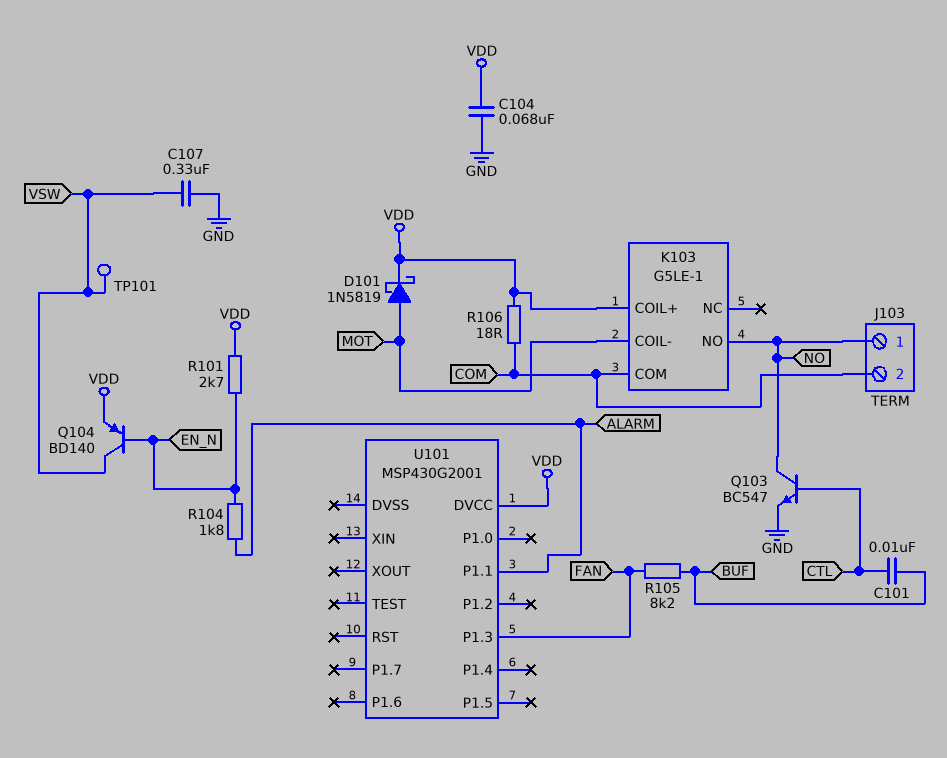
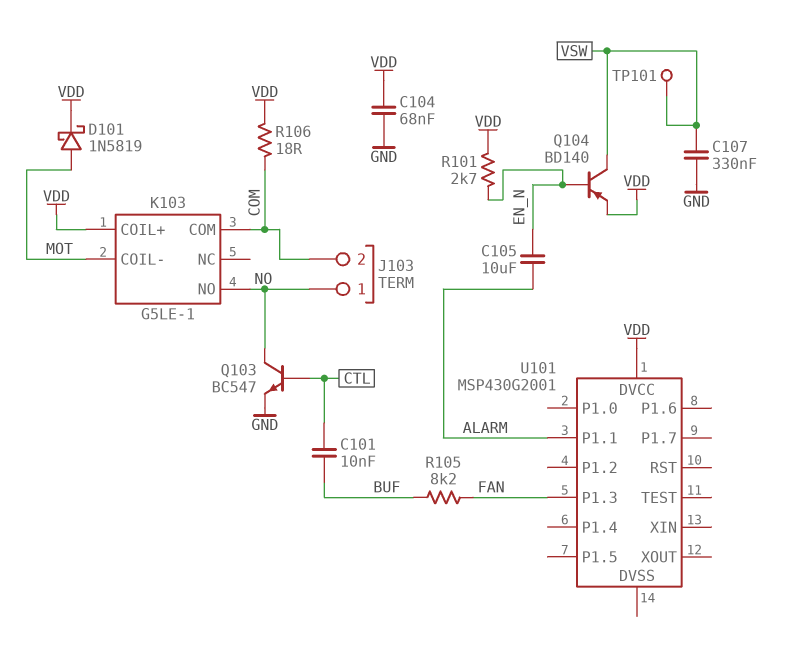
C105: none -> 10uF (ALARM, EN_N)
R104: 1.8k (ALARM, EN_N) -> none

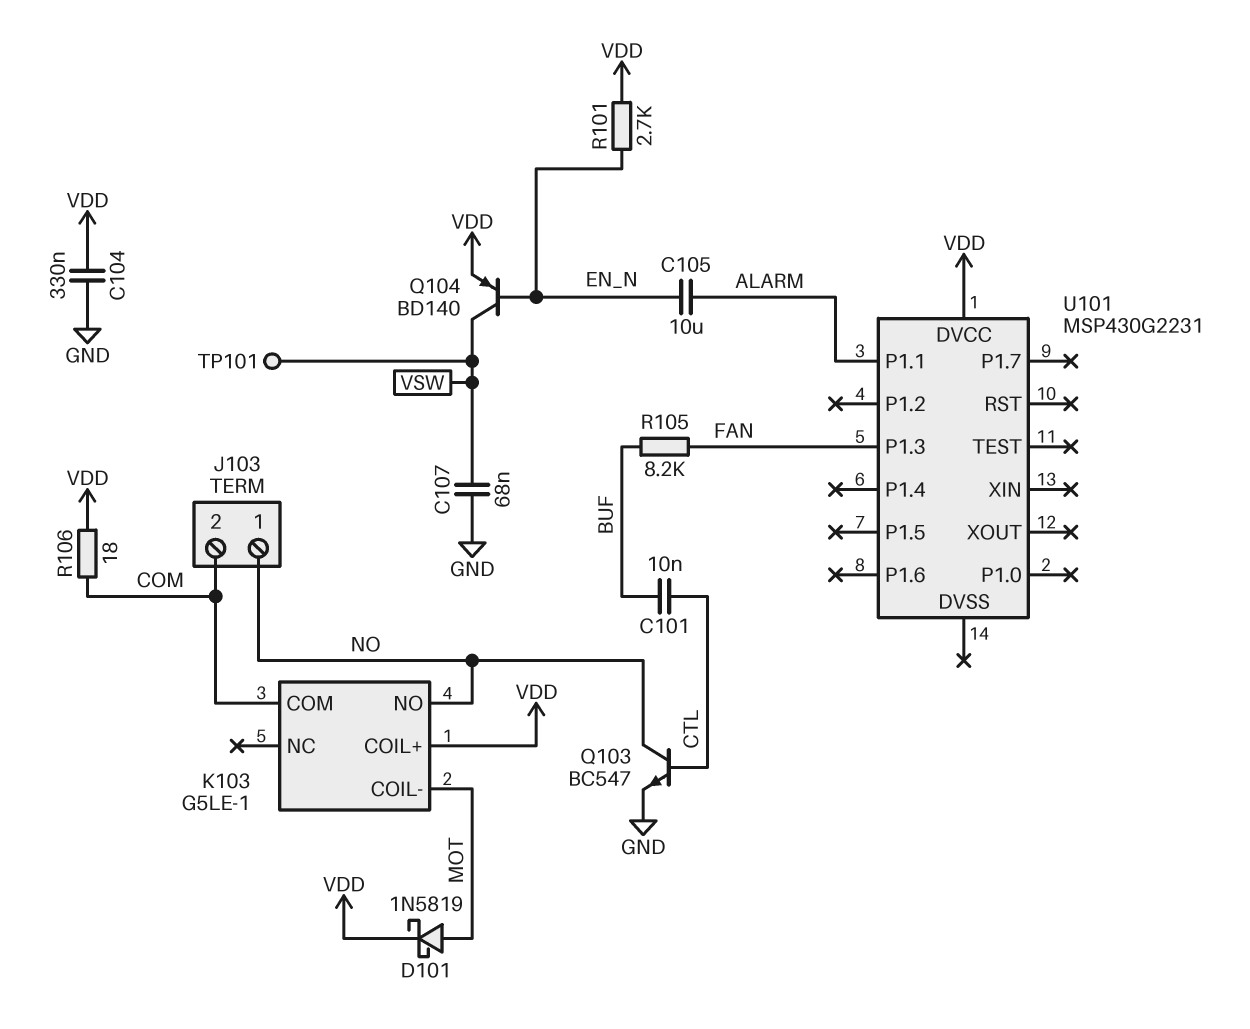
C104: 68nF (GND, VDD) -> 330nF (GND, VDD)
C107: 330nF (GND, VSW) -> 68nF (GND, VSW)
U101: MSP430G2001 -> MSP430G2231

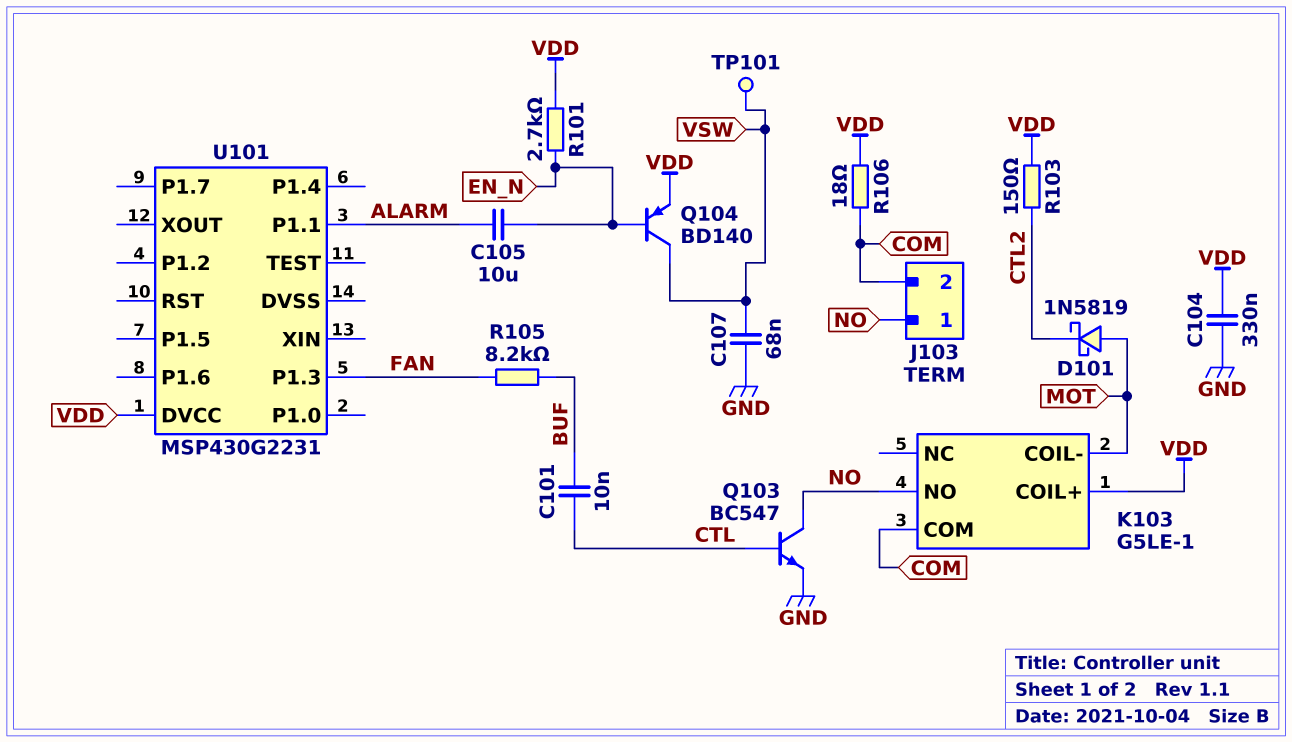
D101: schottky 1N5819 (A MOT, K VDD) -> schottky 1N5819 (A MOT, K CTL2)
R103: none -> 150 (CTL2, VDD)

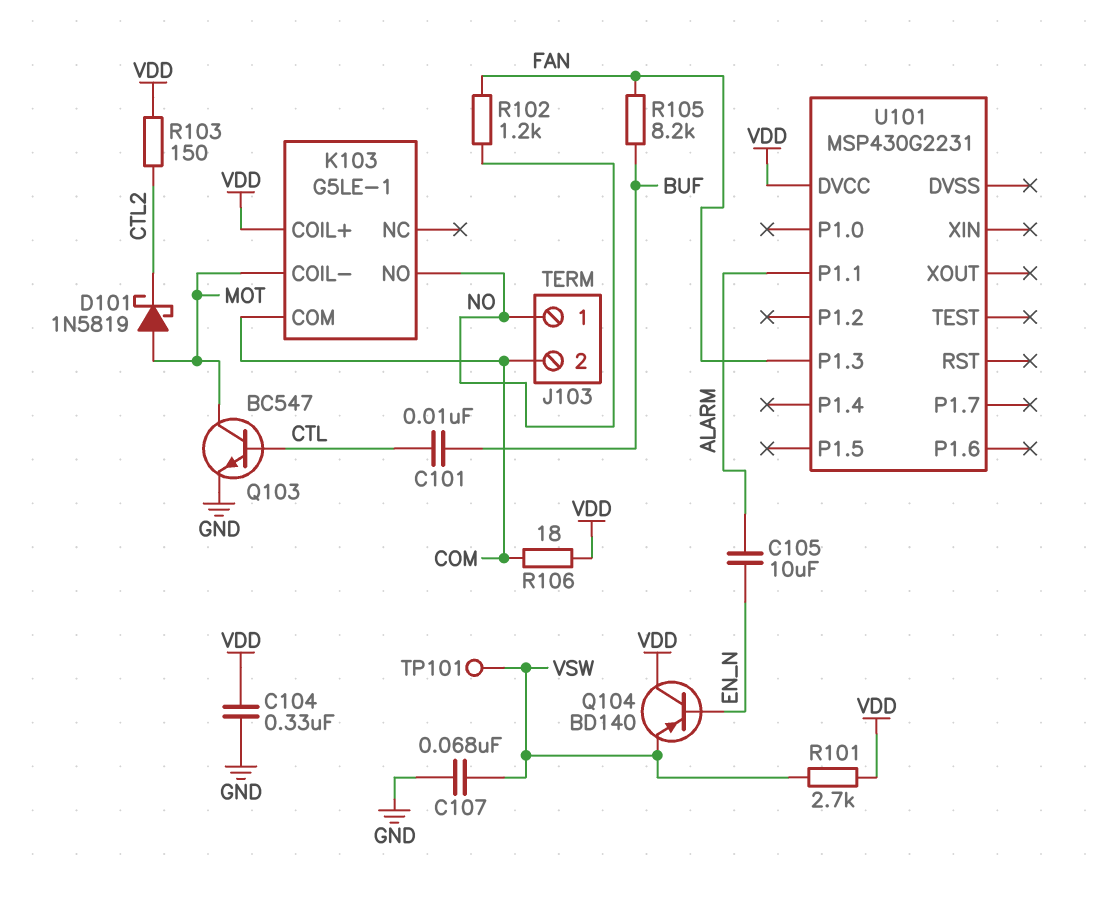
Q103: NPN BC547 (B CTL, C NO, E GND) -> NPN BC547 (B CTL, C MOT, E GND)
Q104: PNP BD140 (B EN_N, C VSW, E VDD) -> PNP BD140 (B EN_N, C VDD, E VSW)
R101: 2.7k (EN_N, VDD) -> 2.7k (VDD, VSW)
R102: none -> 1.2k (FAN, NO)

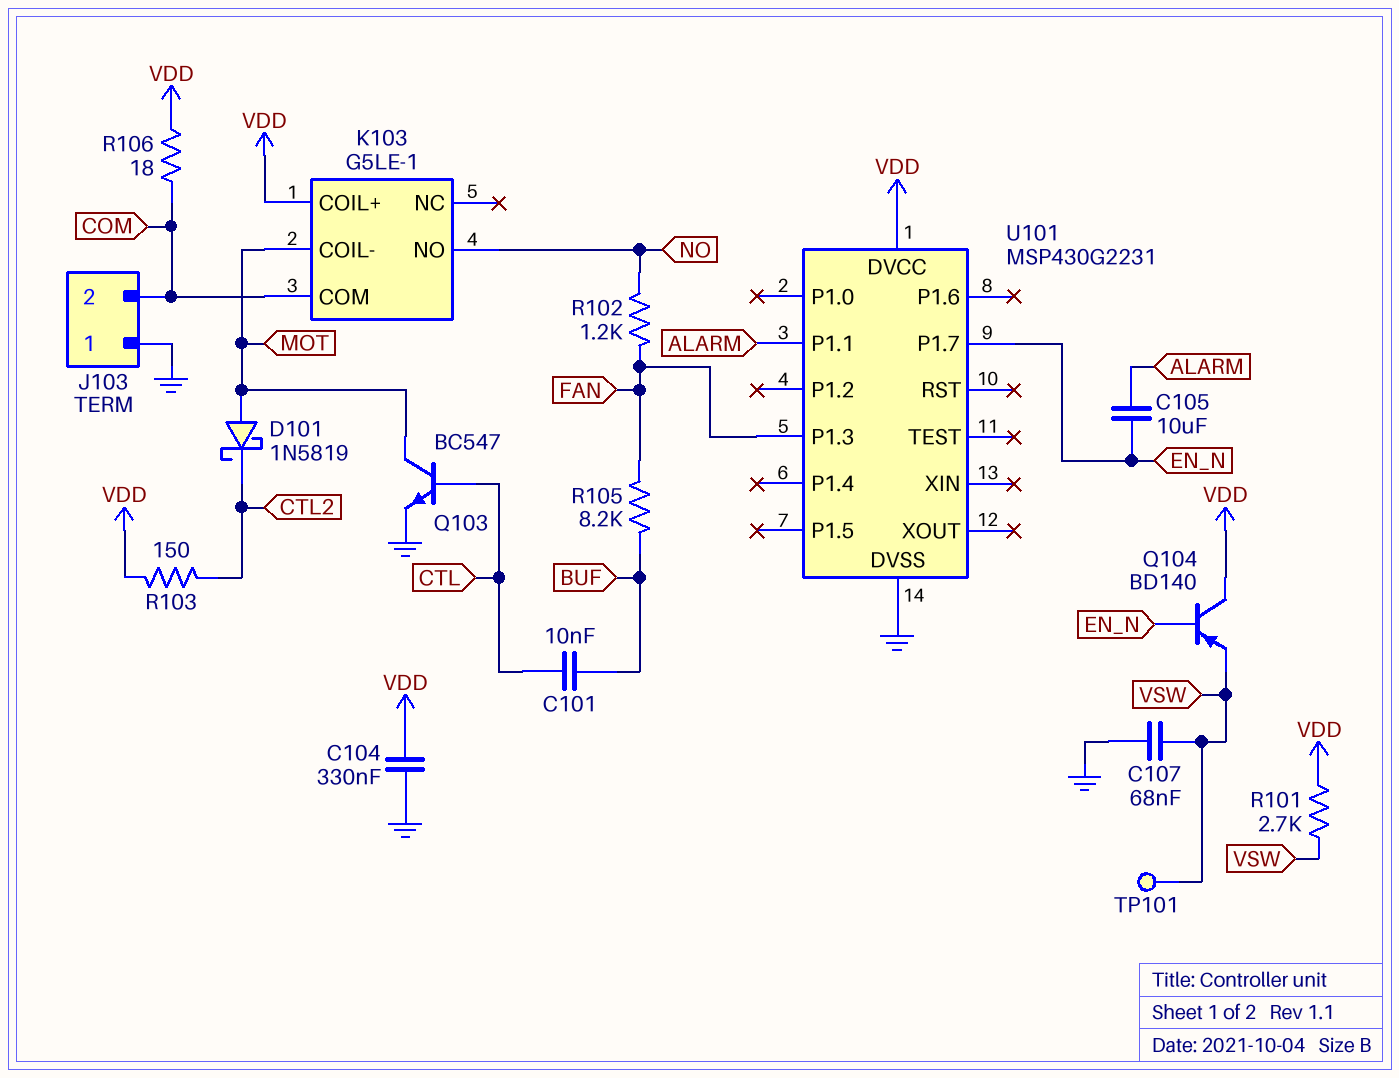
J103 pin 1: NO -> GND
U101 pin DVSS: none -> GND
U101 pin P1.7: none -> EN_N

